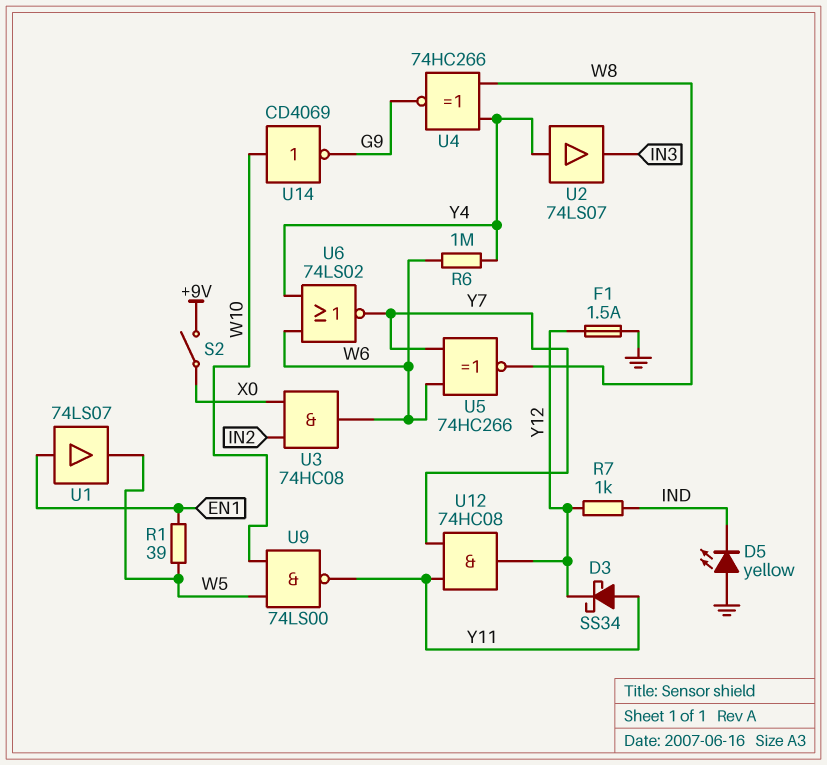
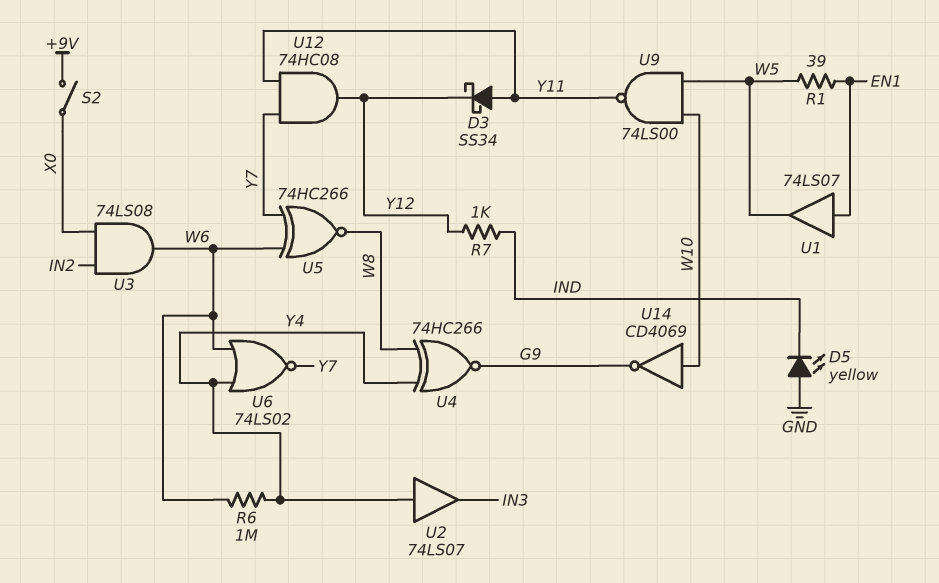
F1: 1.5A (GND, Y12) -> none
U3: AND 74HC08 (in IN2, in X0, out W6) -> AND 74LS08 (in IN2, in X0, out W6)

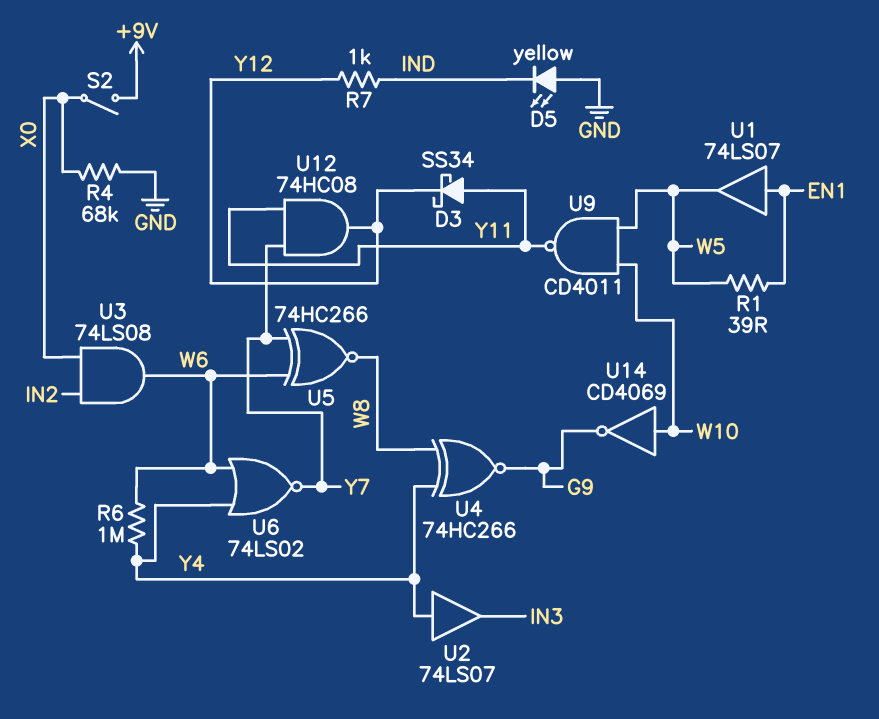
R4: none -> 68k (GND, X0)
U9: NAND 74LS00 (in W5, in W10, out Y11) -> NAND CD4011 (in W5, in W10, out Y11)

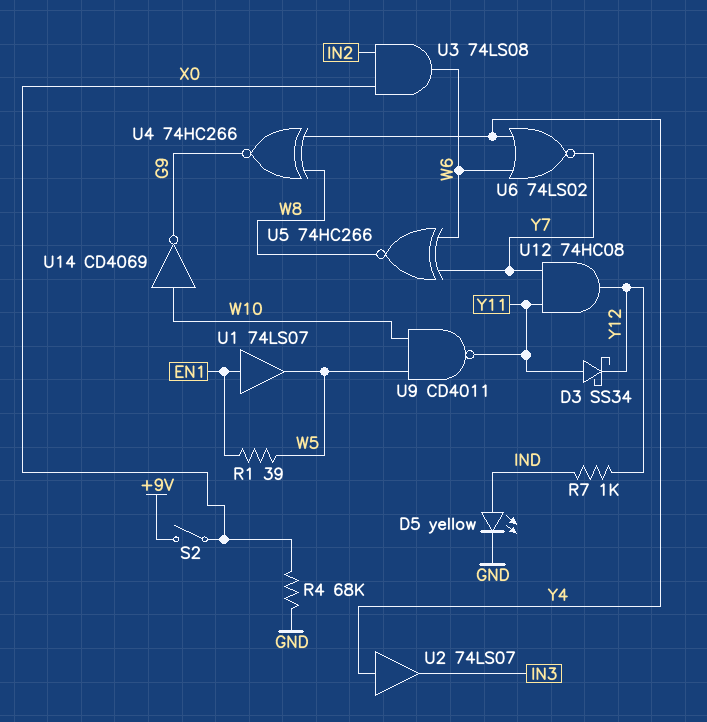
D5: LED yellow (A GND, K IND) -> LED yellow (A IND, K GND)
R6: 1M (W6, Y4) -> none

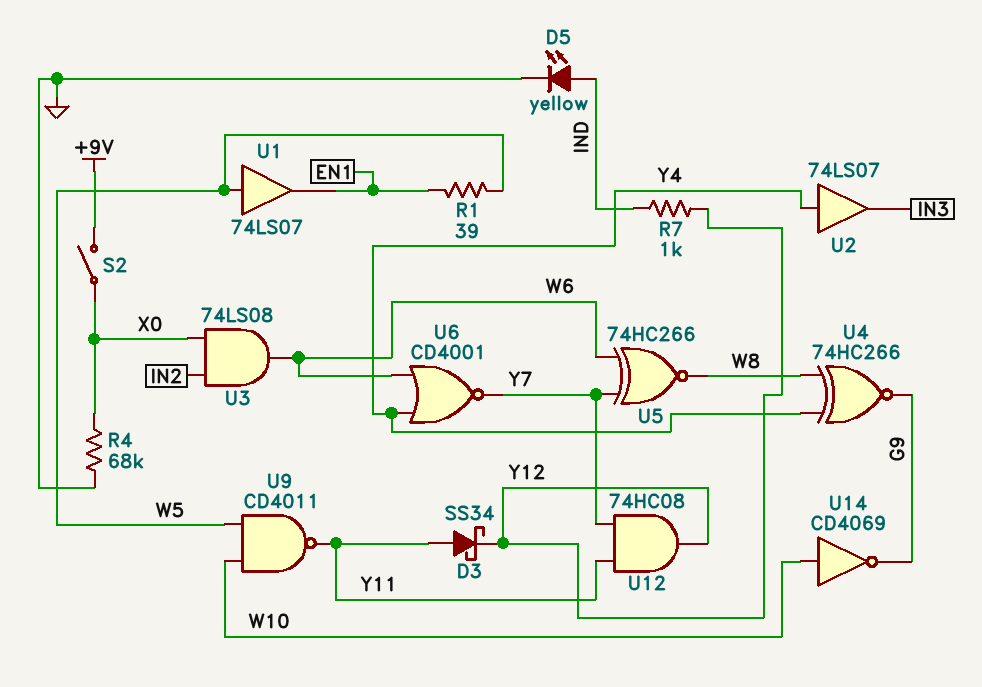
U1: buffer 74LS07 (in EN1, out W5) -> buffer 74LS07 (in W5, out EN1)
U6: NOR 74LS02 (in W6, in Y4, out Y7) -> NOR CD4001 (in W6, in Y4, out Y7)

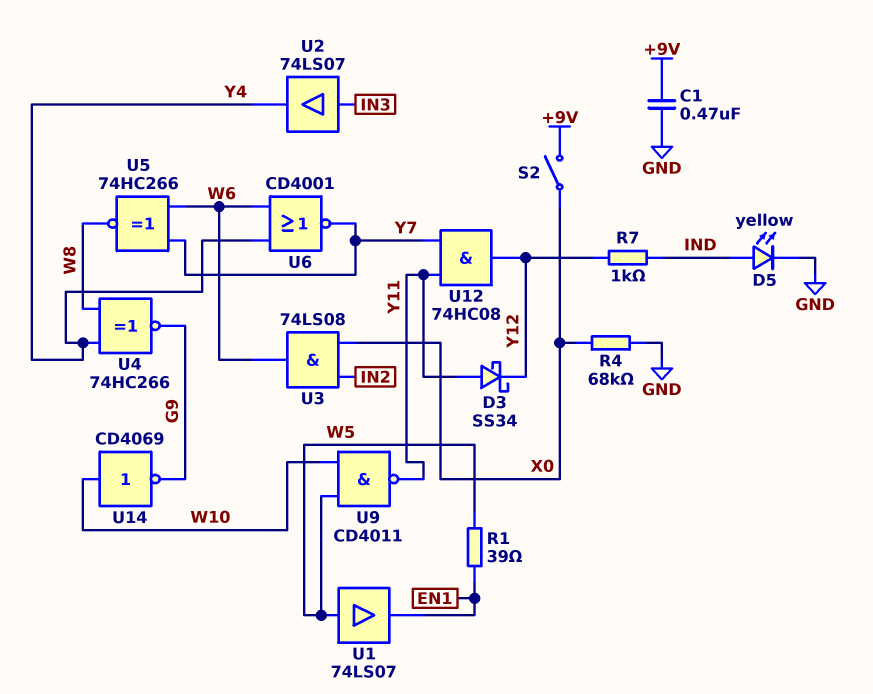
C1: none -> 470nF (+9V, GND)
U2: buffer 74LS07 (in Y4, out IN3) -> buffer 74LS07 (in IN3, out Y4)

